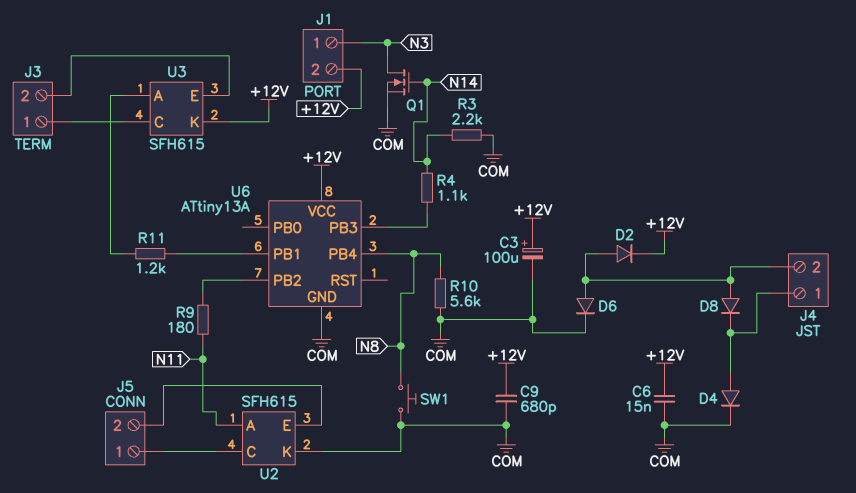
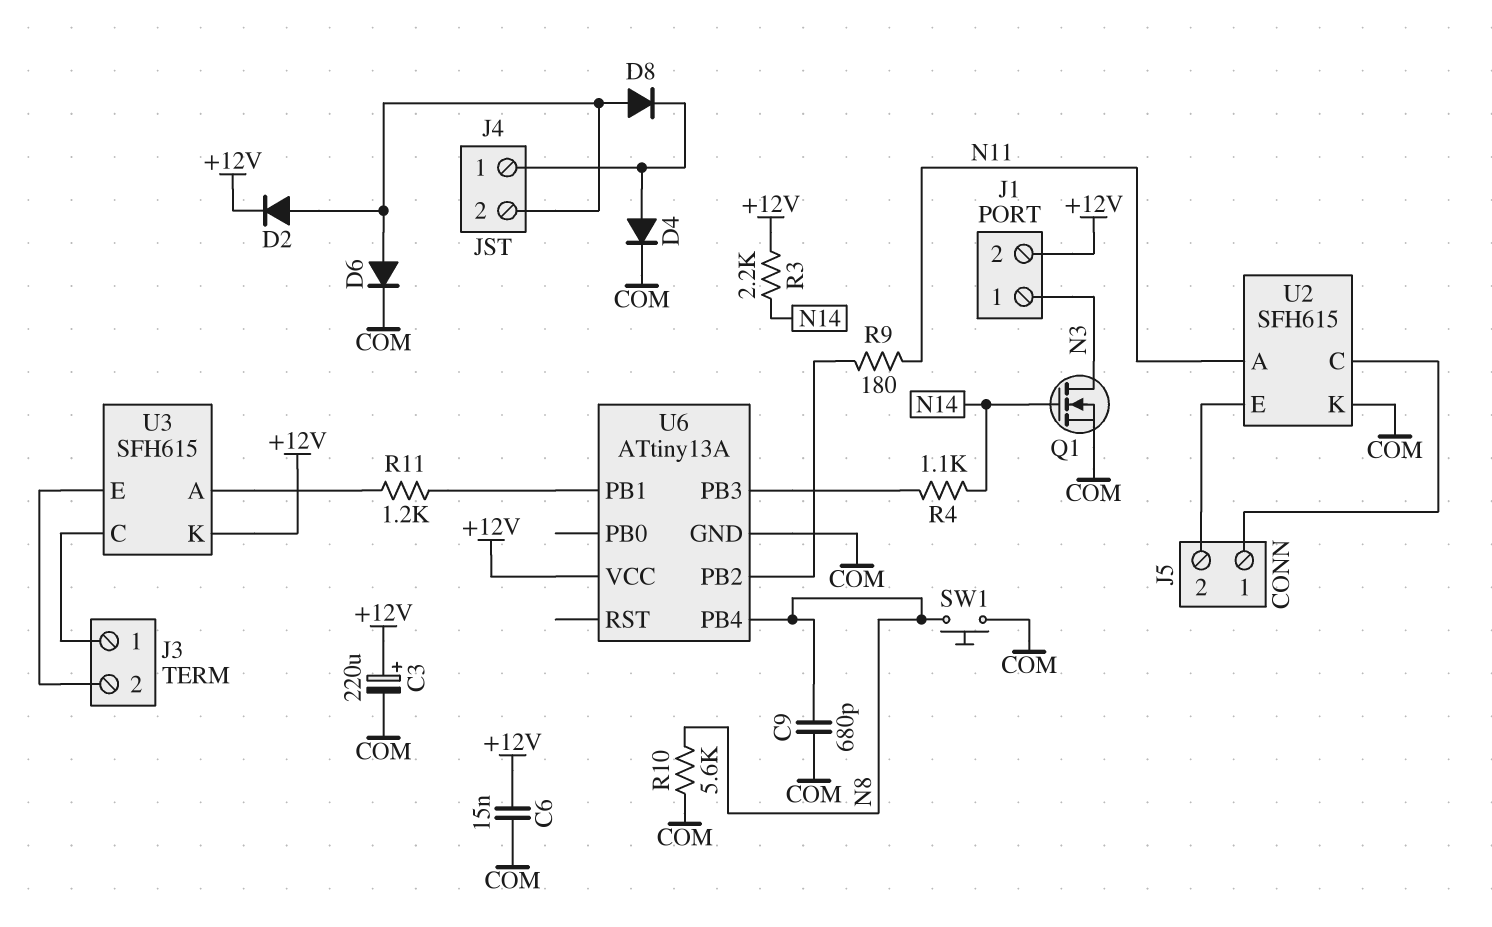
C3: 100uF (plus +12V, minus COM) -> 220uF (plus +12V, minus COM)
C9: 680pF (+12V, COM) -> 680pF (COM, N8)
R3: 2.2k (COM, N14) -> 2.2k (+12V, N14)

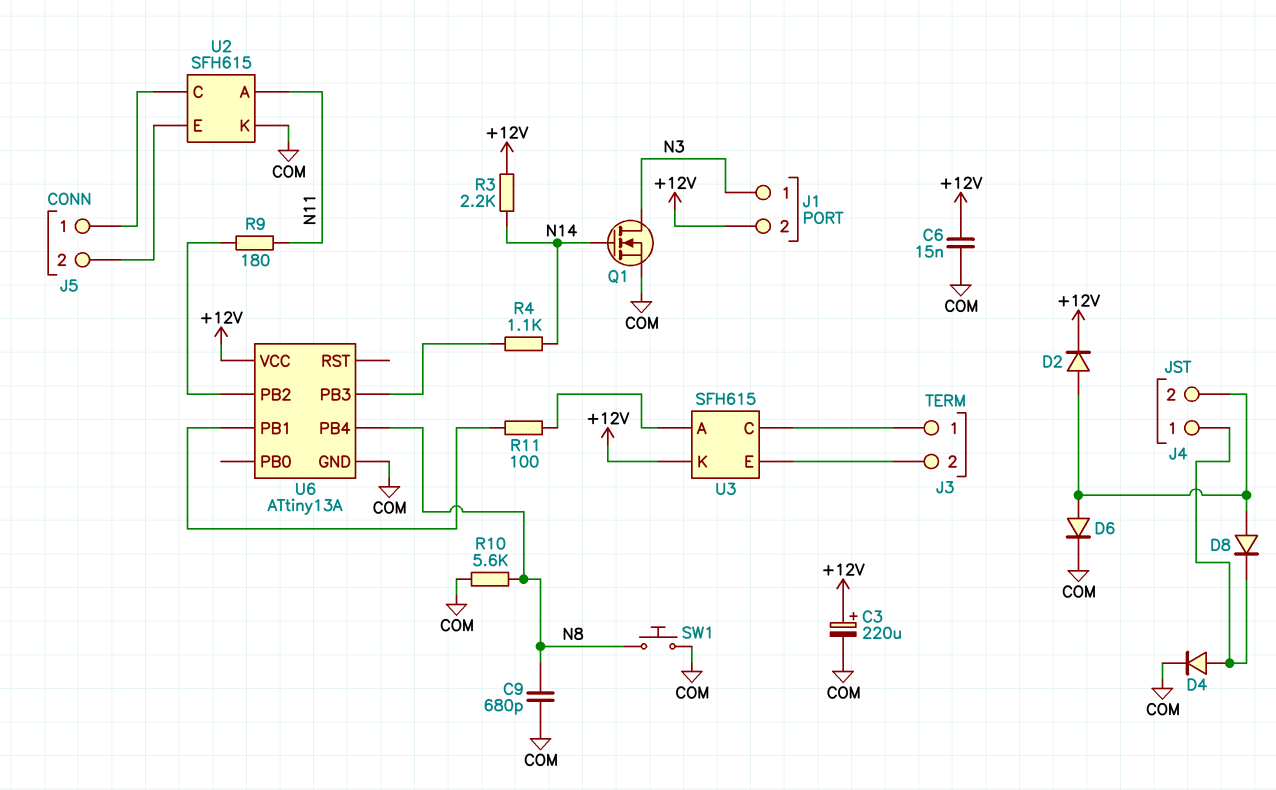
R11: 1.2k (U3/A, U6/PB1) -> 100 (U3/A, U6/PB1)

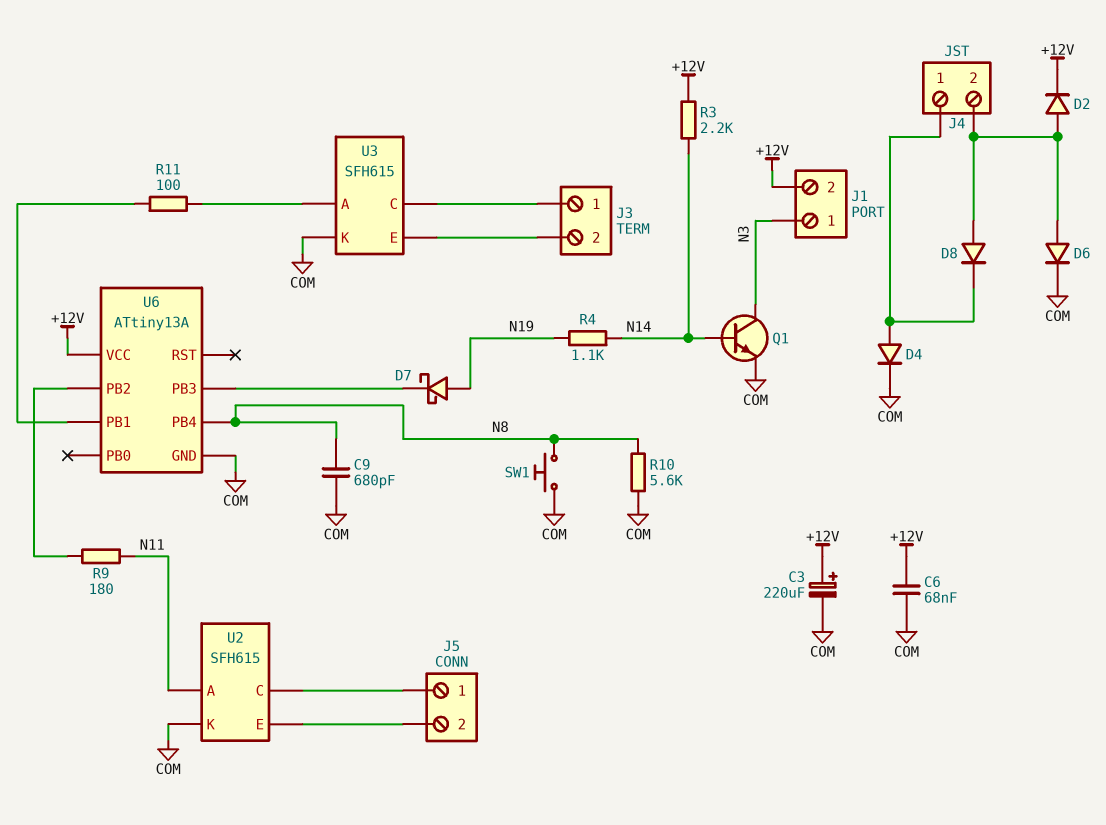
C6: 15nF (+12V, COM) -> 68nF (+12V, COM)
D7: none -> schottky (A N19, K U6/PB3)
Q1: NMOS (G N14, D N3, S COM) -> NPN (B N14, C N3, E COM)
R4: 1.1k (N14, U6/PB3) -> 1.1k (N14, N19)
U3 pin K: +12V -> COM

